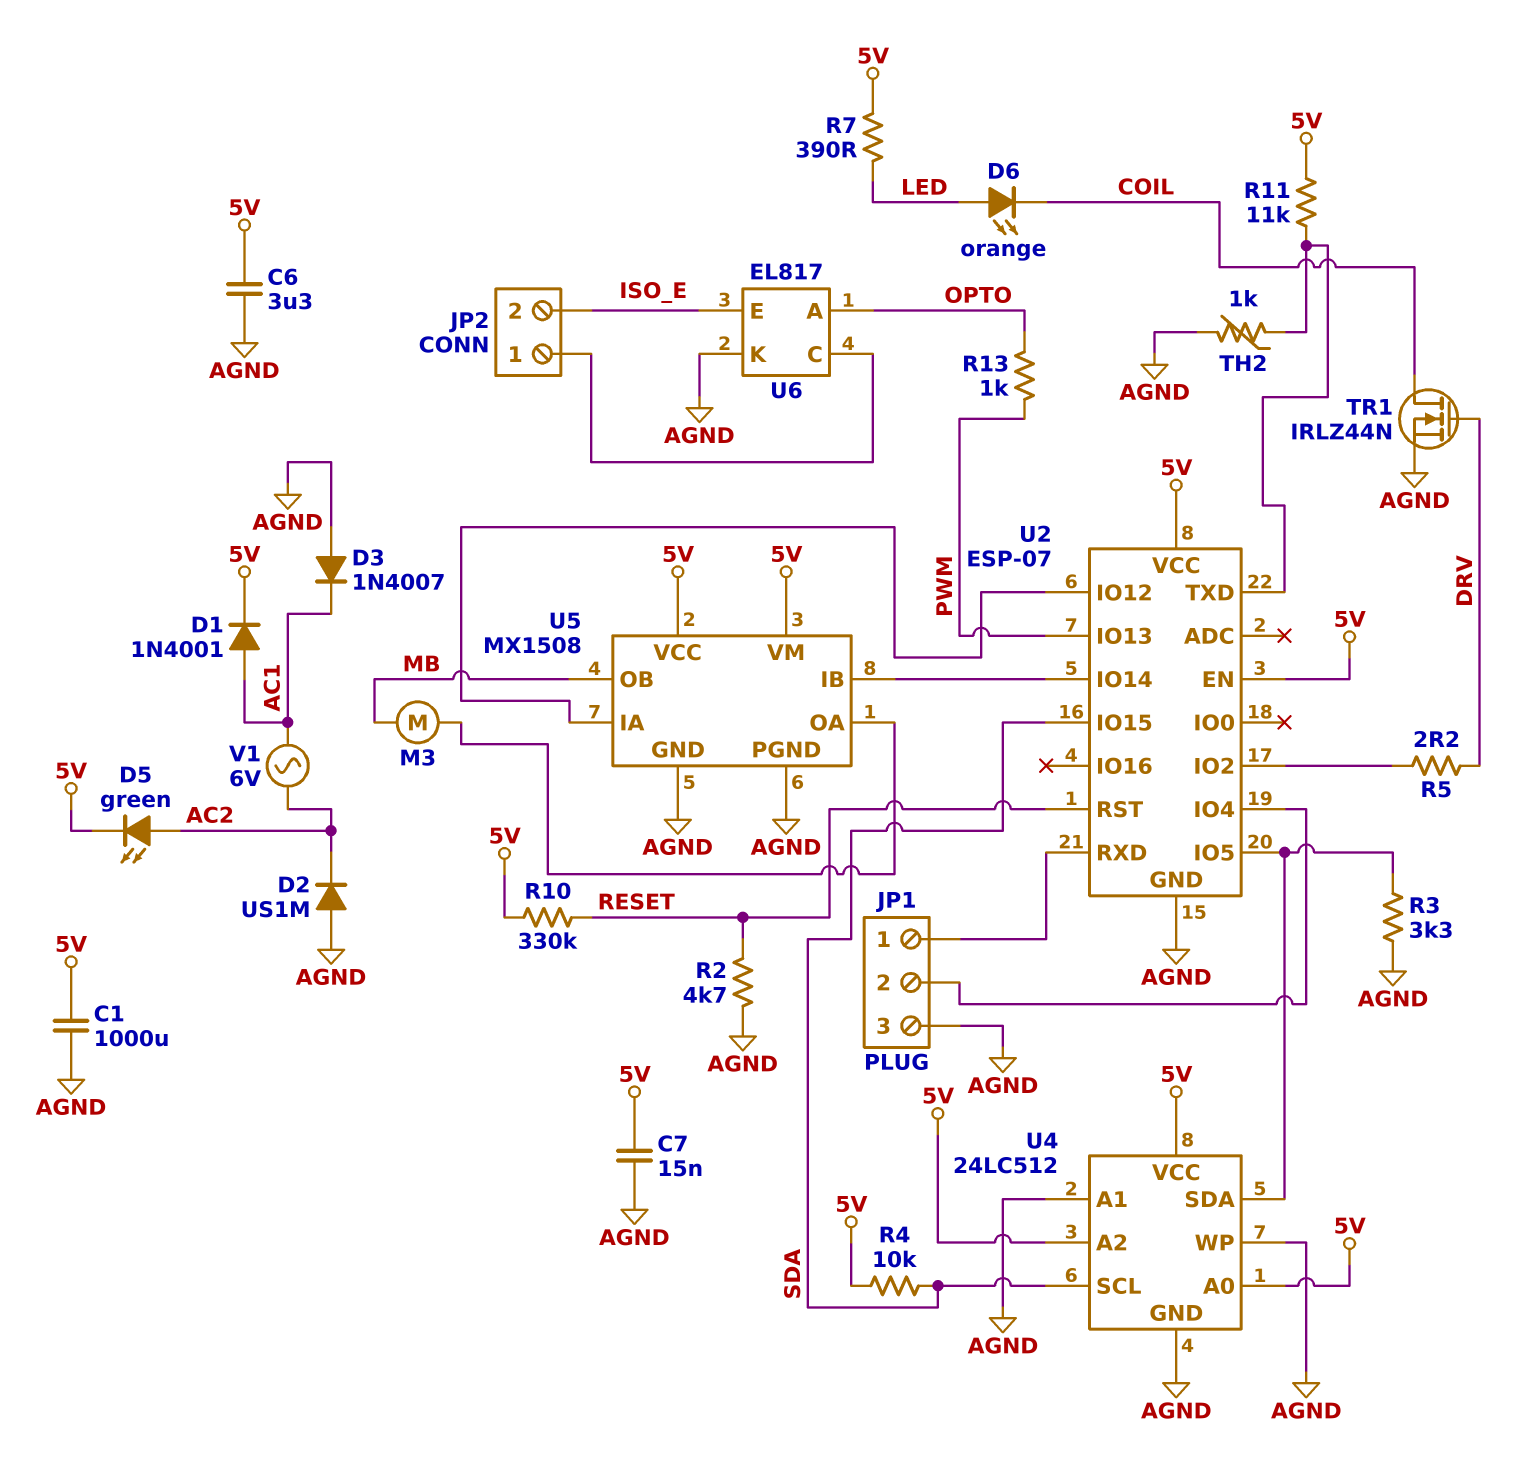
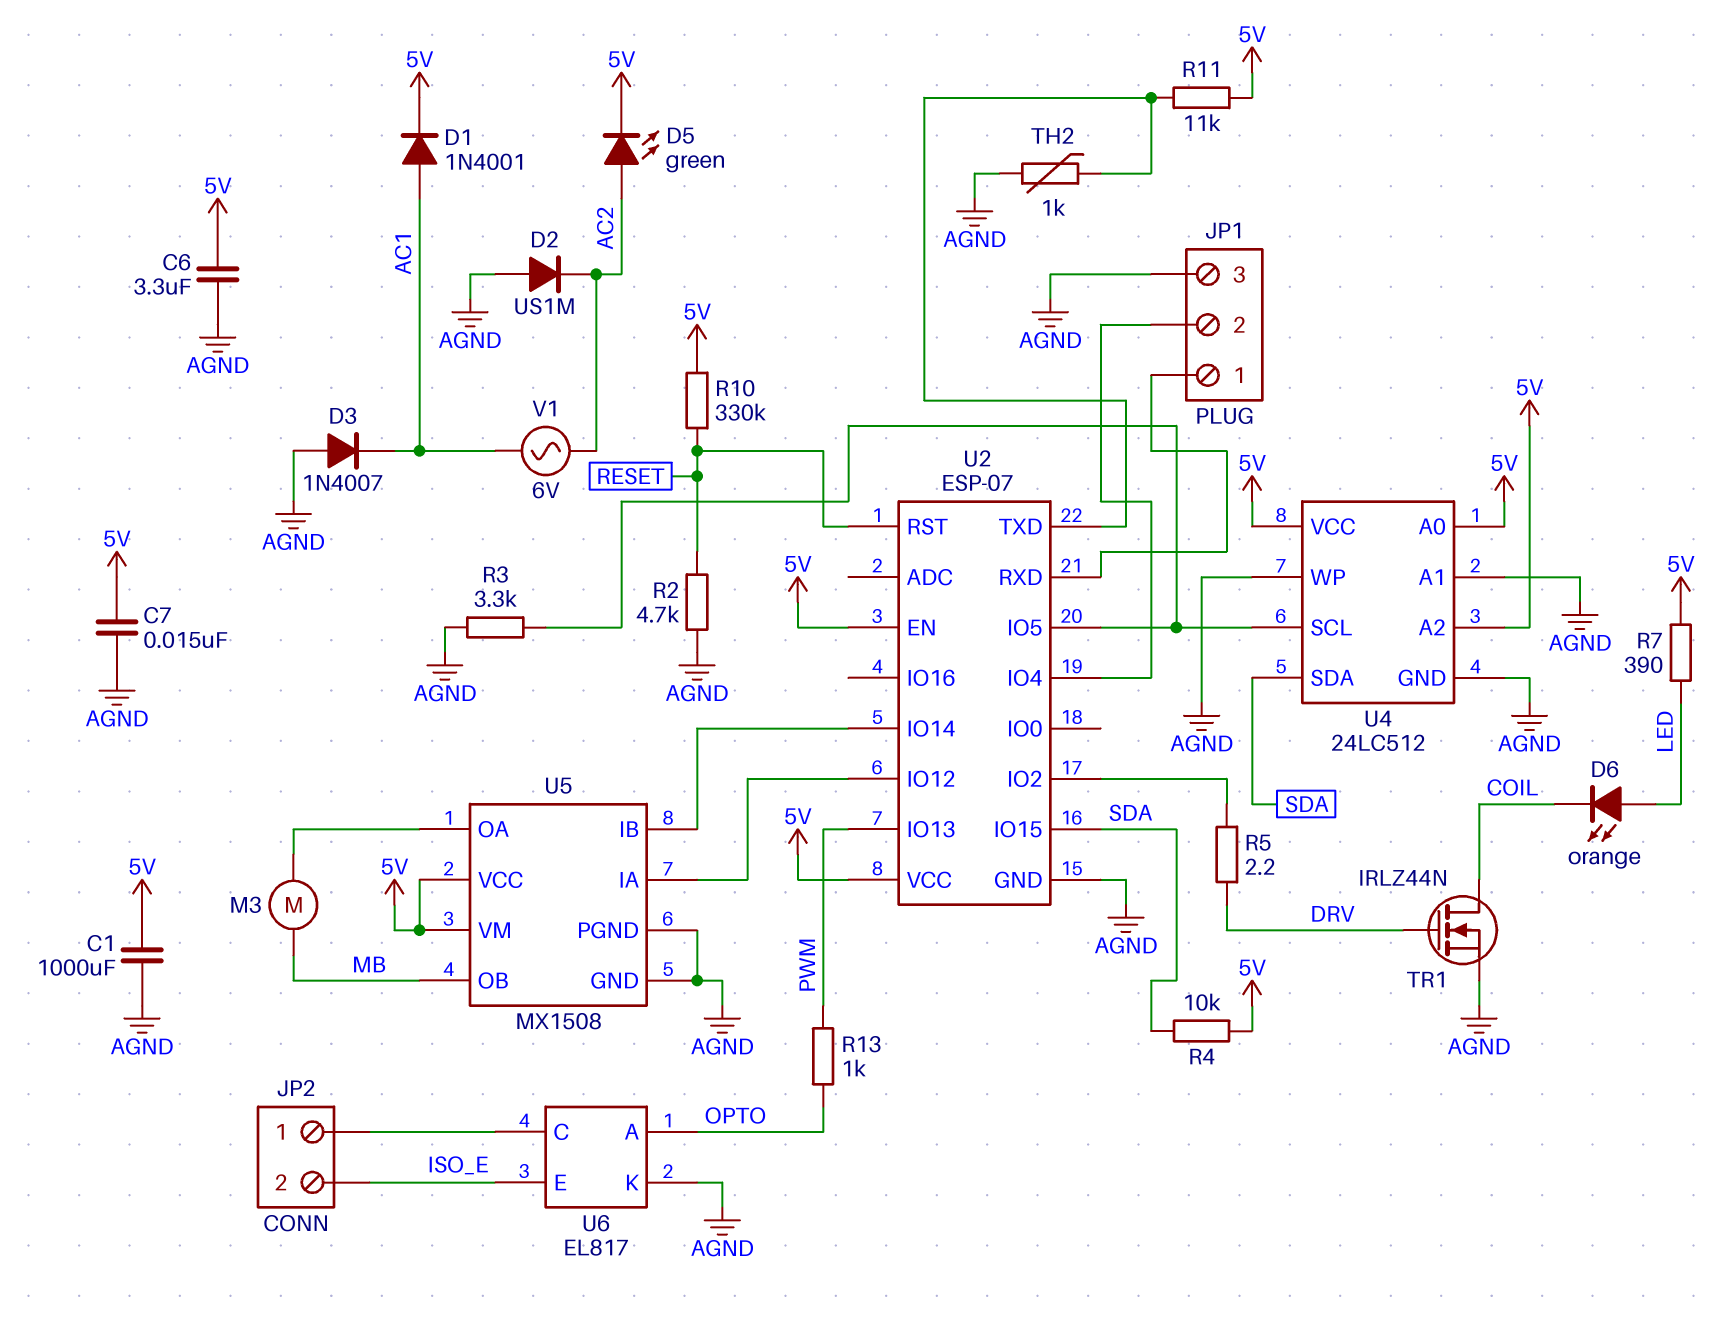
U4 pin SCL: SDA -> U2/IO5
U4 pin SDA: U2/IO5 -> SDA

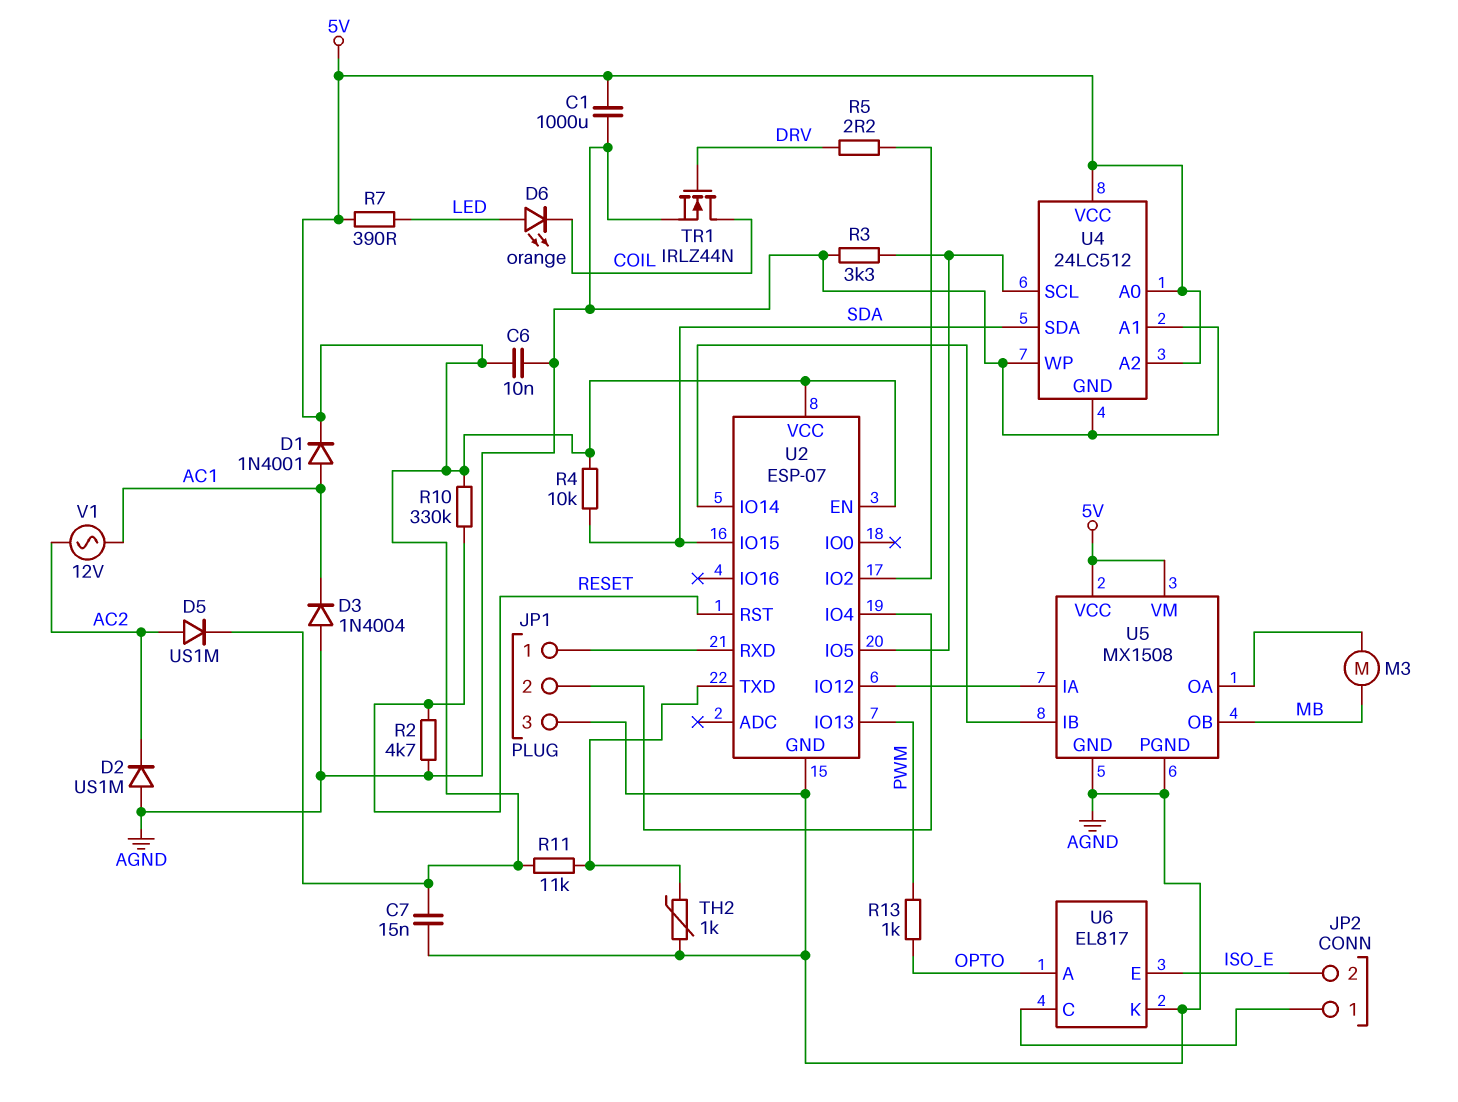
C6: 3.3uF (5V, AGND) -> 10nF (5V, AGND)
D3: diode 1N4007 (A AGND, K AC1) -> diode 1N4004 (A AGND, K AC1)
D5: LED green (A AC2, K 5V) -> diode US1M (A AC2, K 5V)
V1: AC 6V (AC1, AC2) -> AC 12V (AC1, AC2)

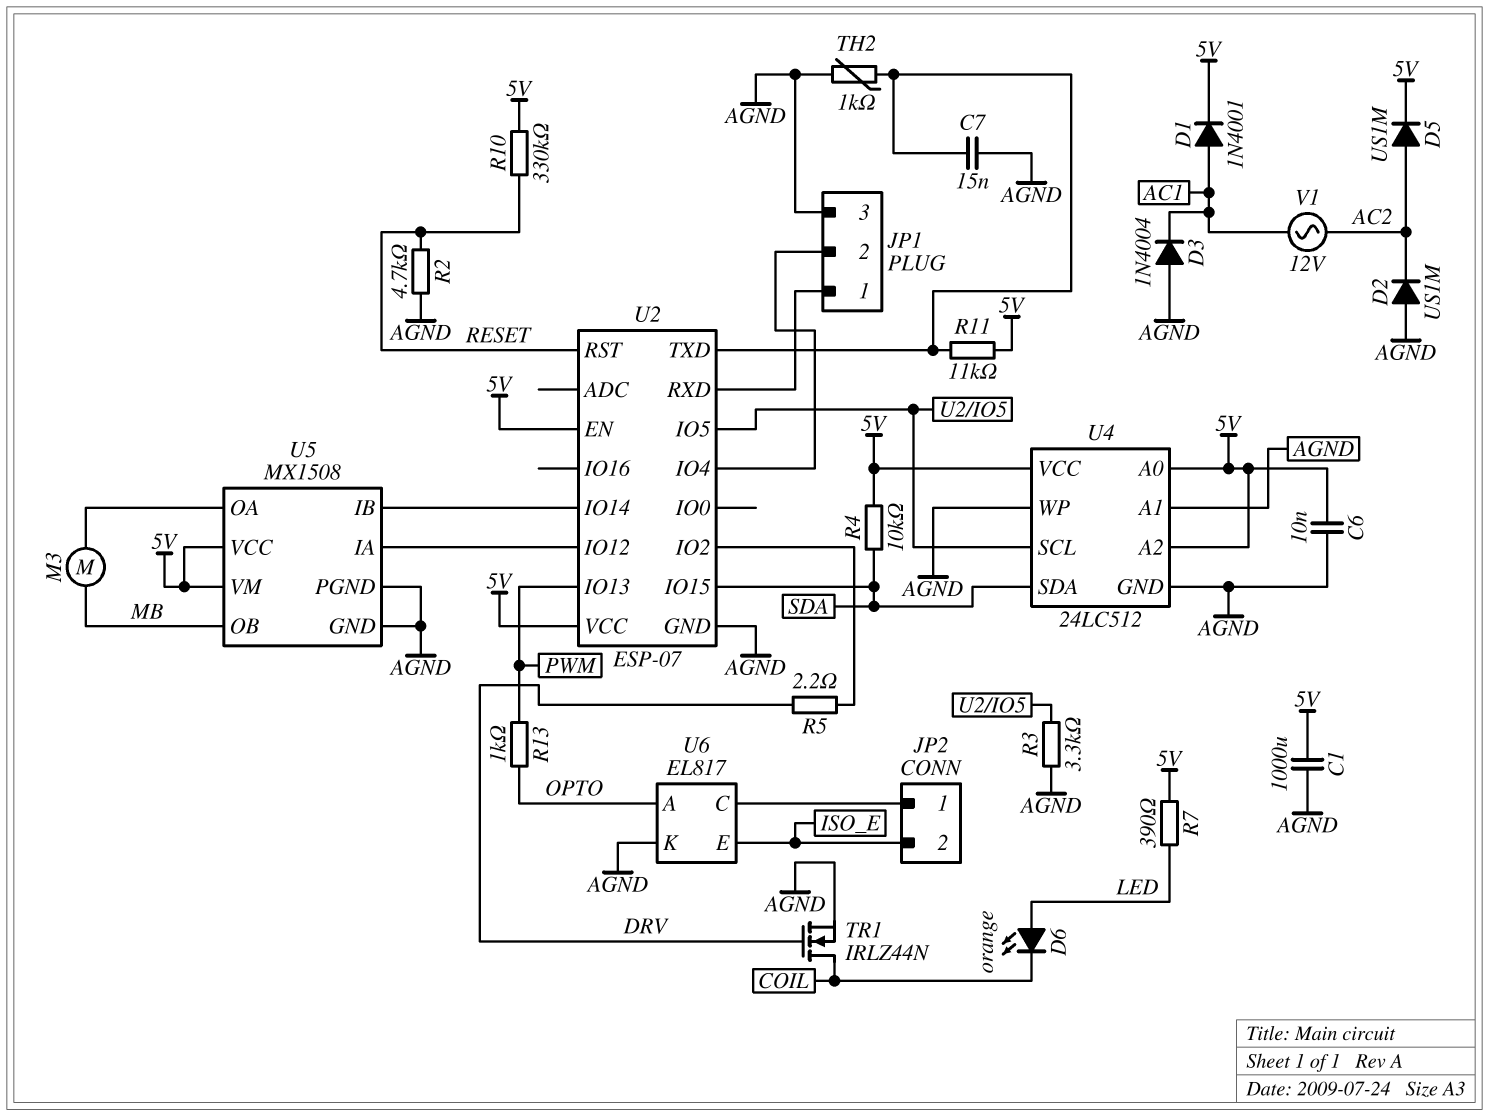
C7: 15nF (5V, AGND) -> 15nF (AGND, U2/TXD)

